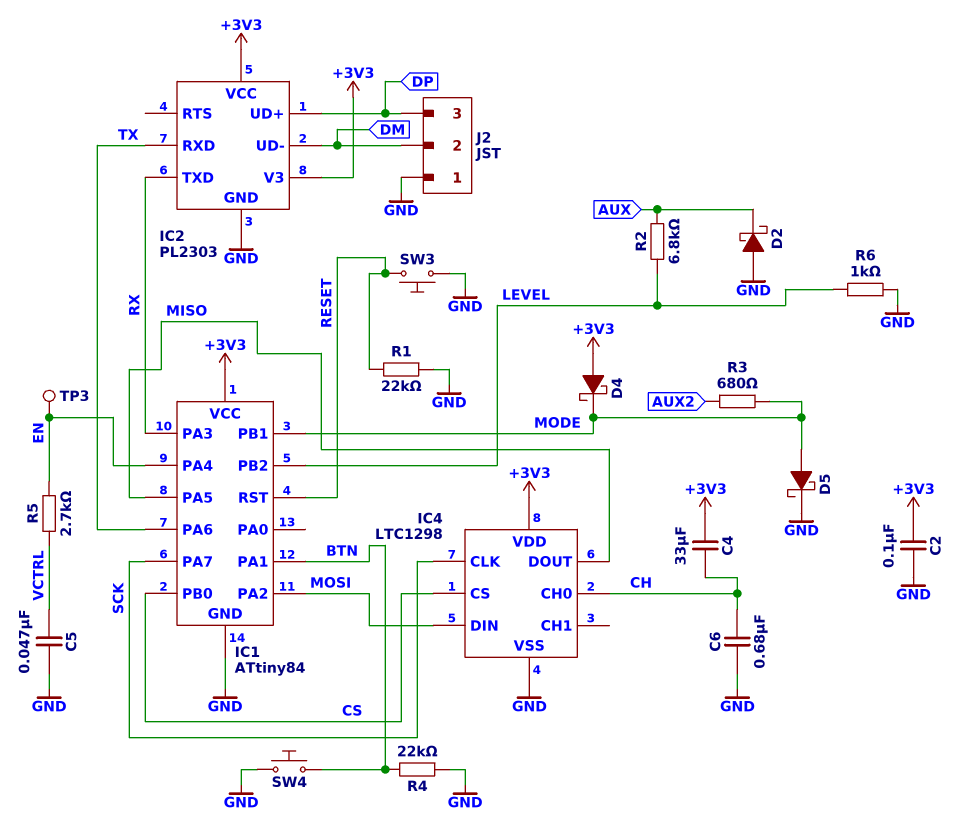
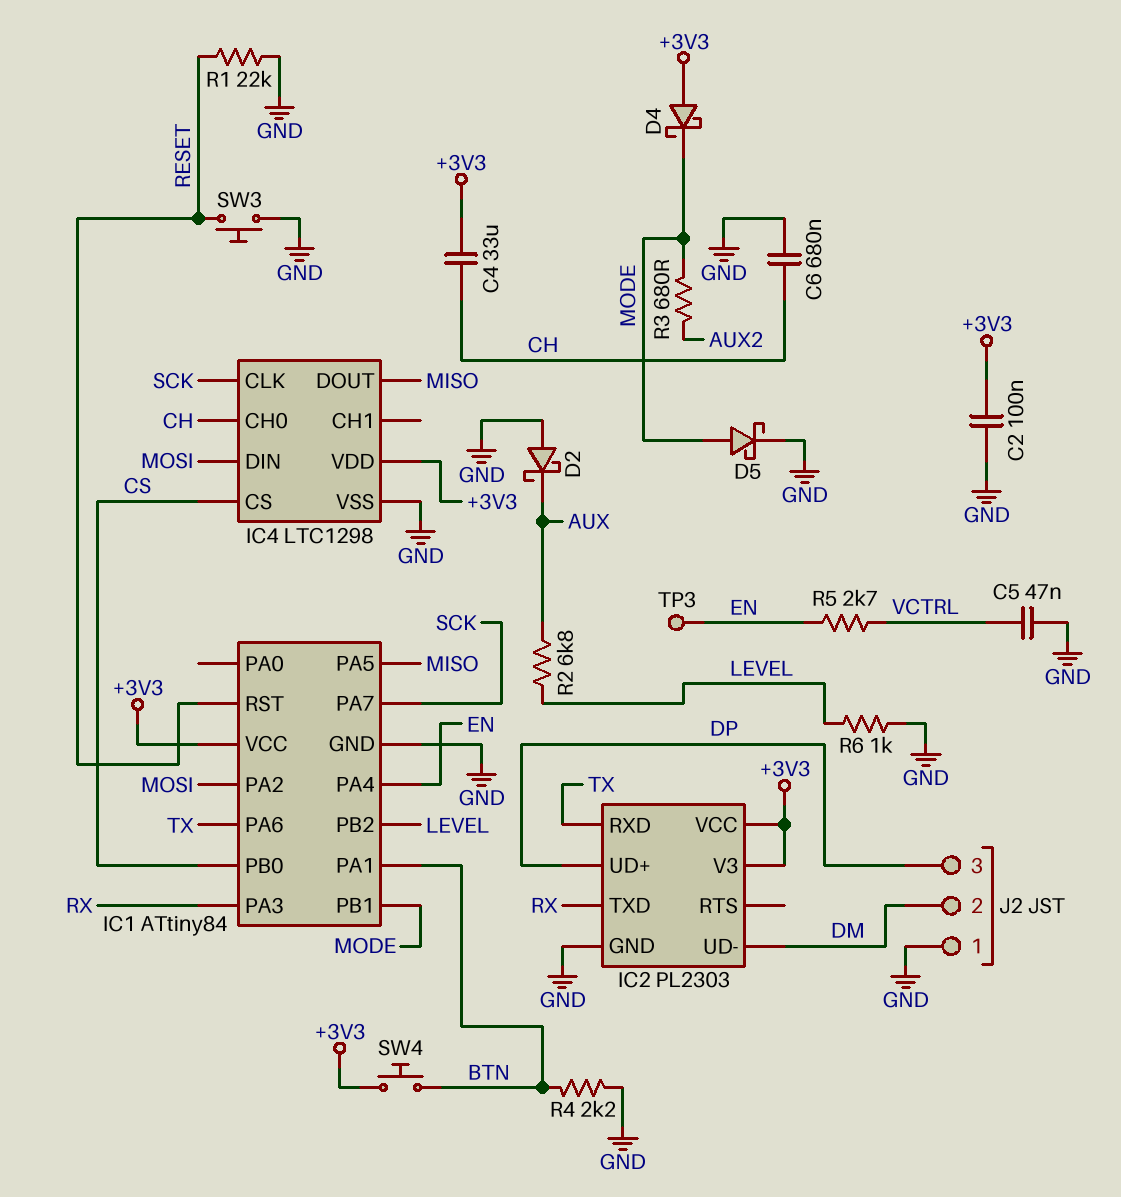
R4: 22k (BTN, GND) -> 2.2k (BTN, GND)
SW4: button (BTN, GND) -> button (+3V3, BTN)

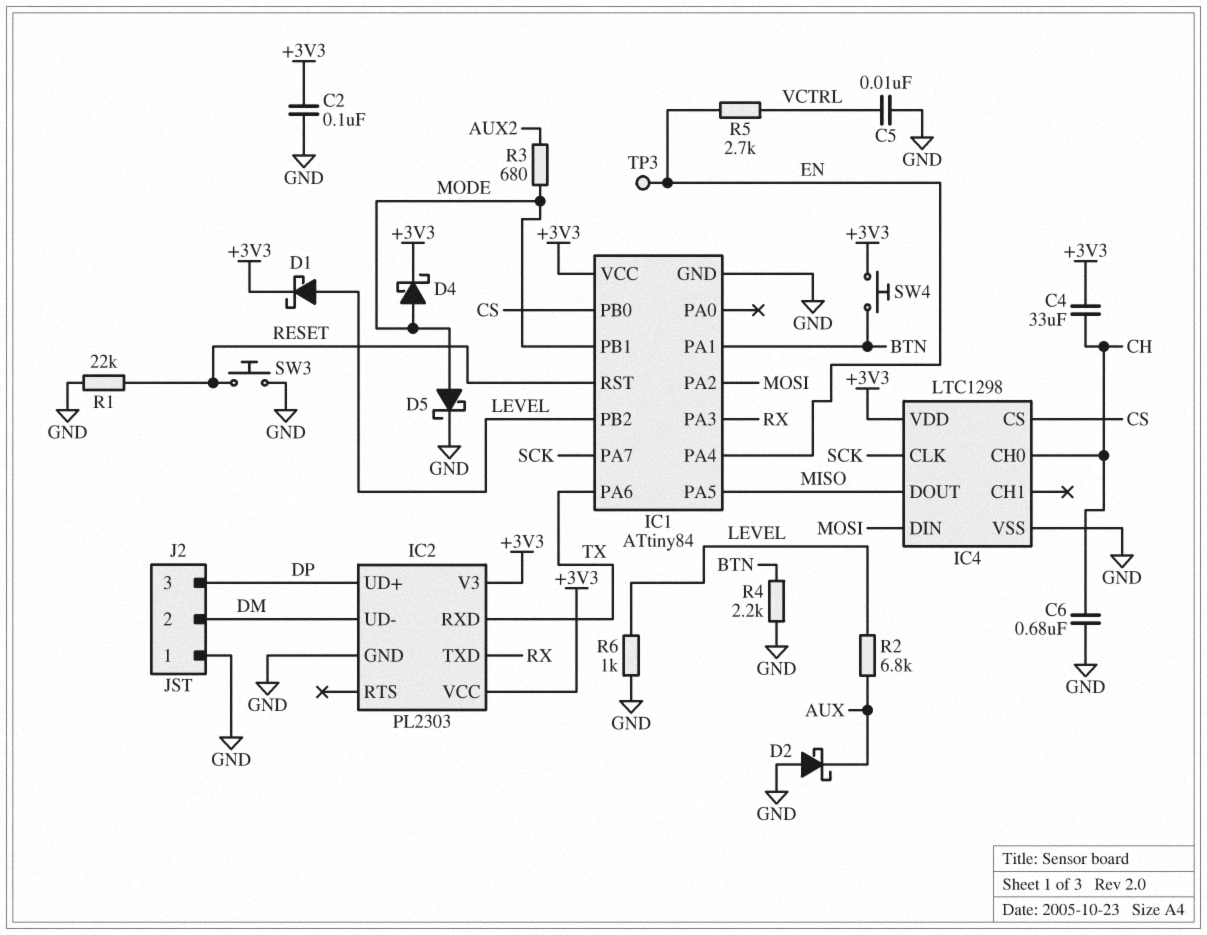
C5: 47nF (GND, VCTRL) -> 10nF (GND, VCTRL)
D1: none -> schottky (A LEVEL, K +3V3)
D4: schottky (A +3V3, K MODE) -> schottky (A MODE, K +3V3)

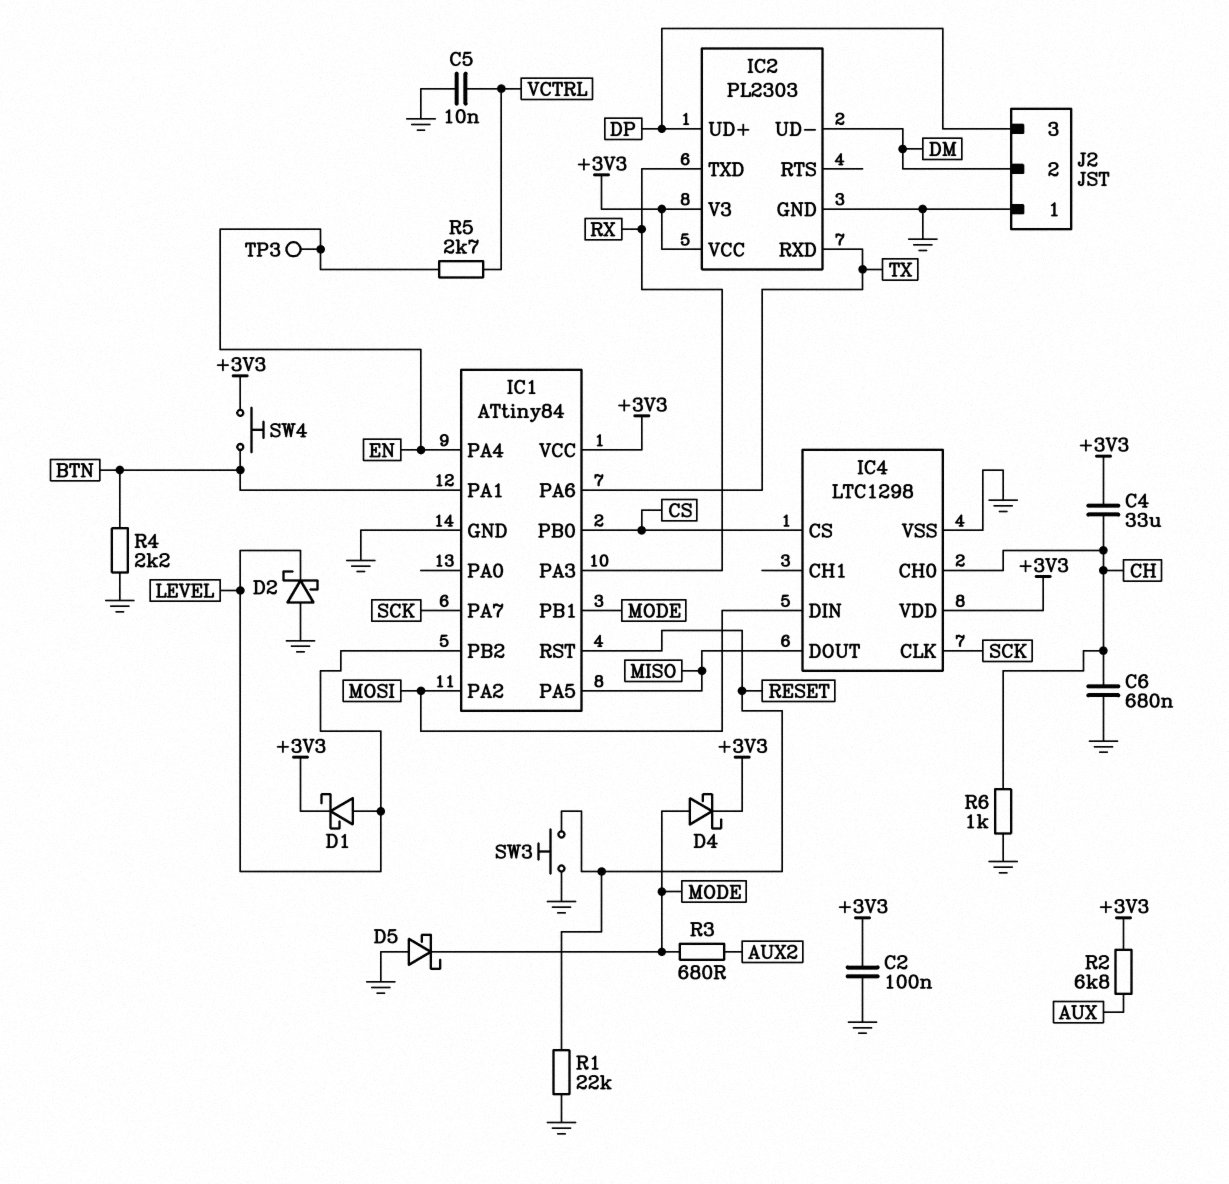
D2: schottky (A GND, K AUX) -> schottky (A GND, K LEVEL)
D5: schottky (A MODE, K GND) -> schottky (A GND, K MODE)
R2: 6.8k (AUX, LEVEL) -> 6.8k (+3V3, AUX)
R6: 1k (GND, LEVEL) -> 1k (CH, GND)

